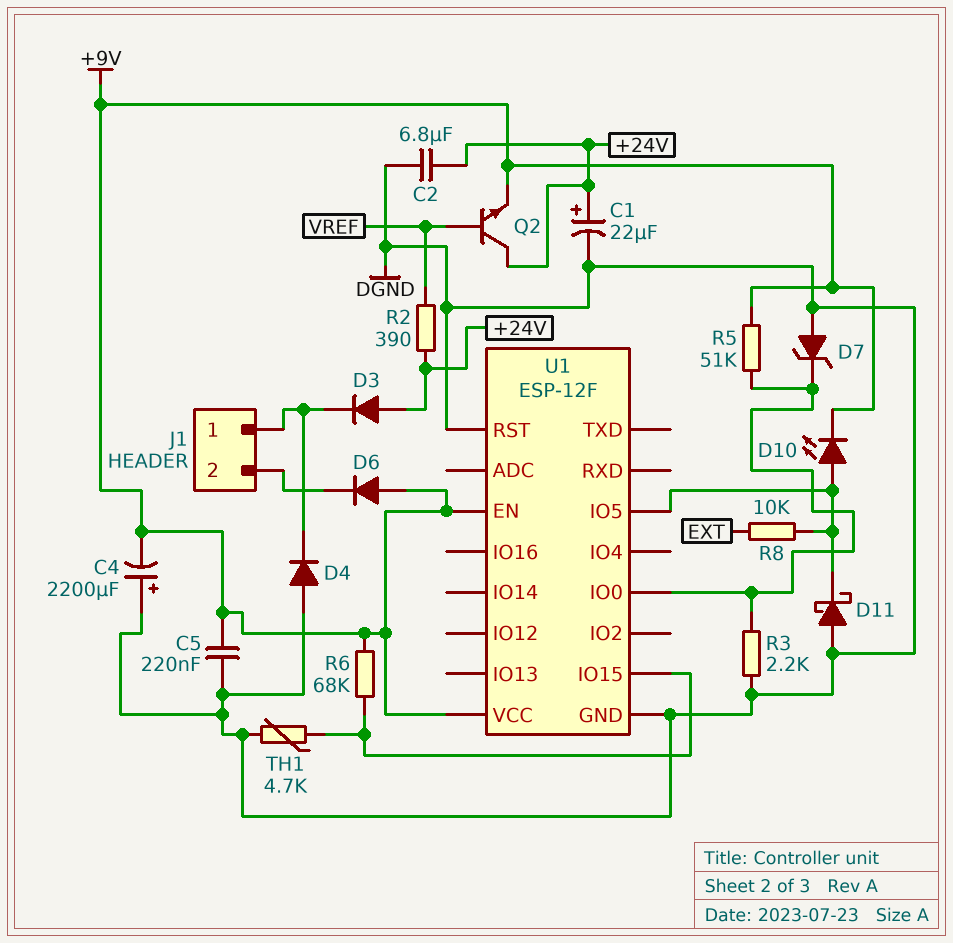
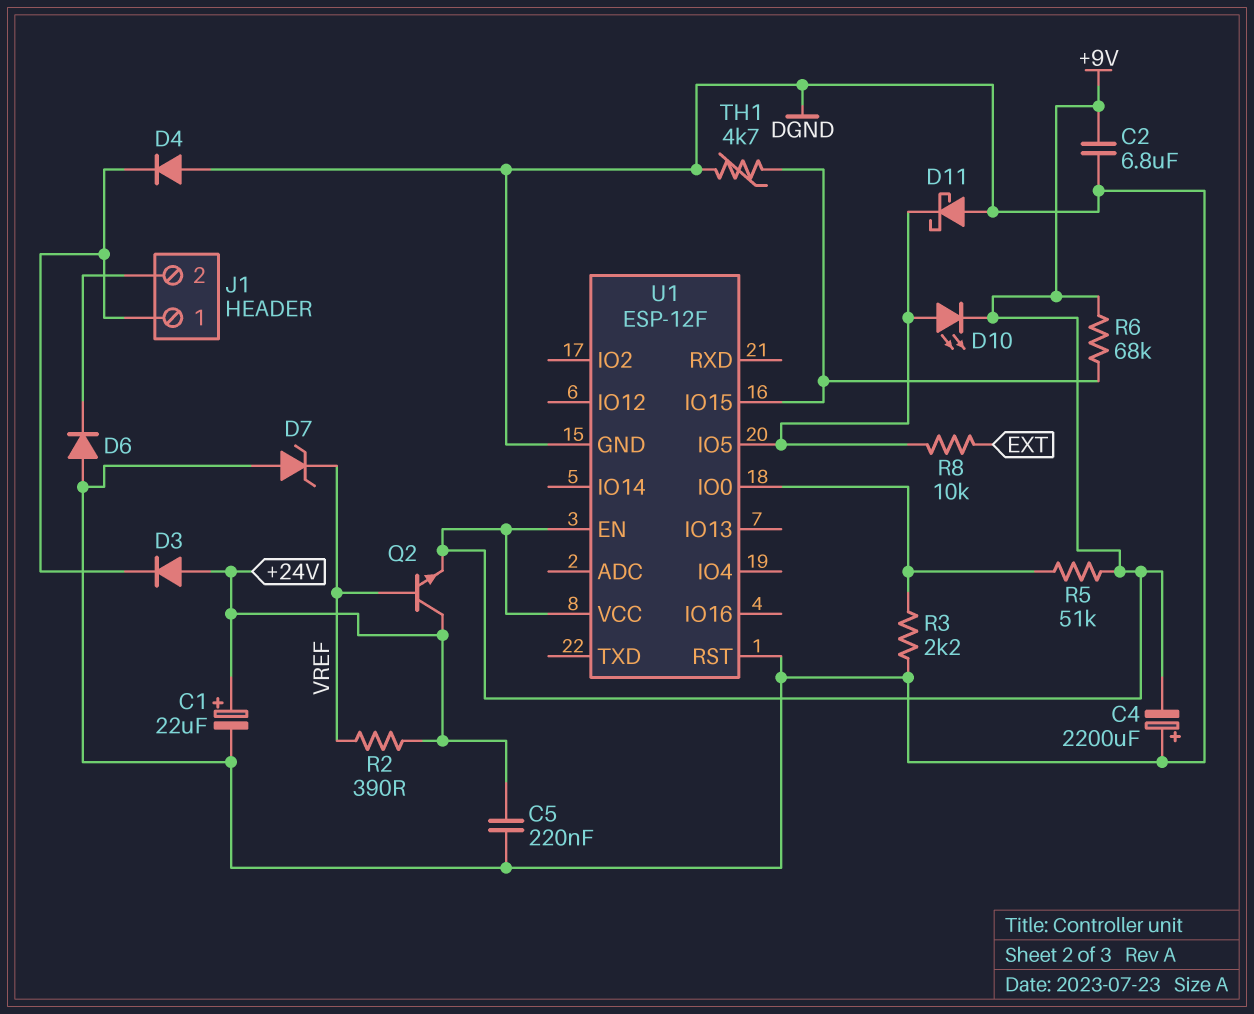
C2: 6.8uF (+24V, DGND) -> 6.8uF (+9V, DGND)
C5: 220nF (+9V, DGND) -> 220nF (+24V, DGND)
D6: diode (A +9V, K J1/2) -> diode (A DGND, K J1/2)
D7: zener (A DGND, K U1/IO0) -> zener (A DGND, K VREF)

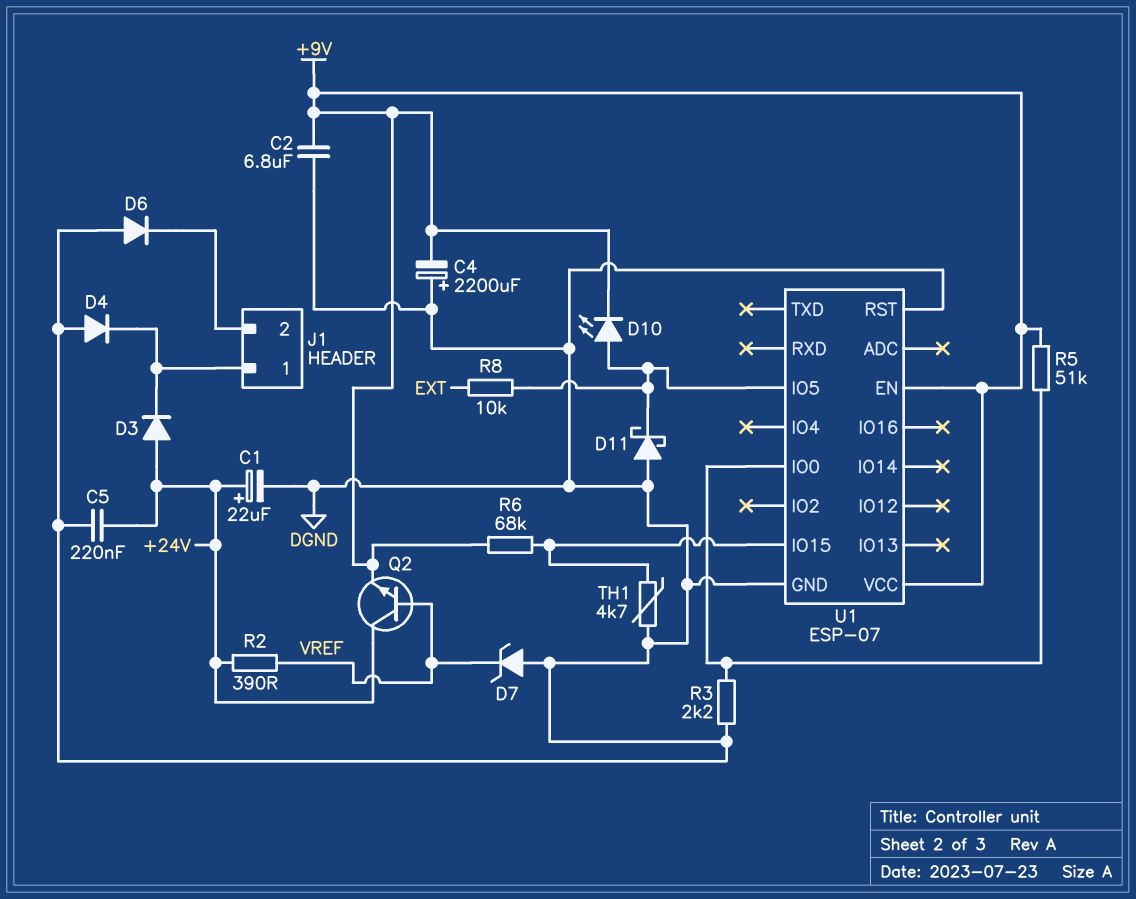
U1: ESP-12F -> ESP-07

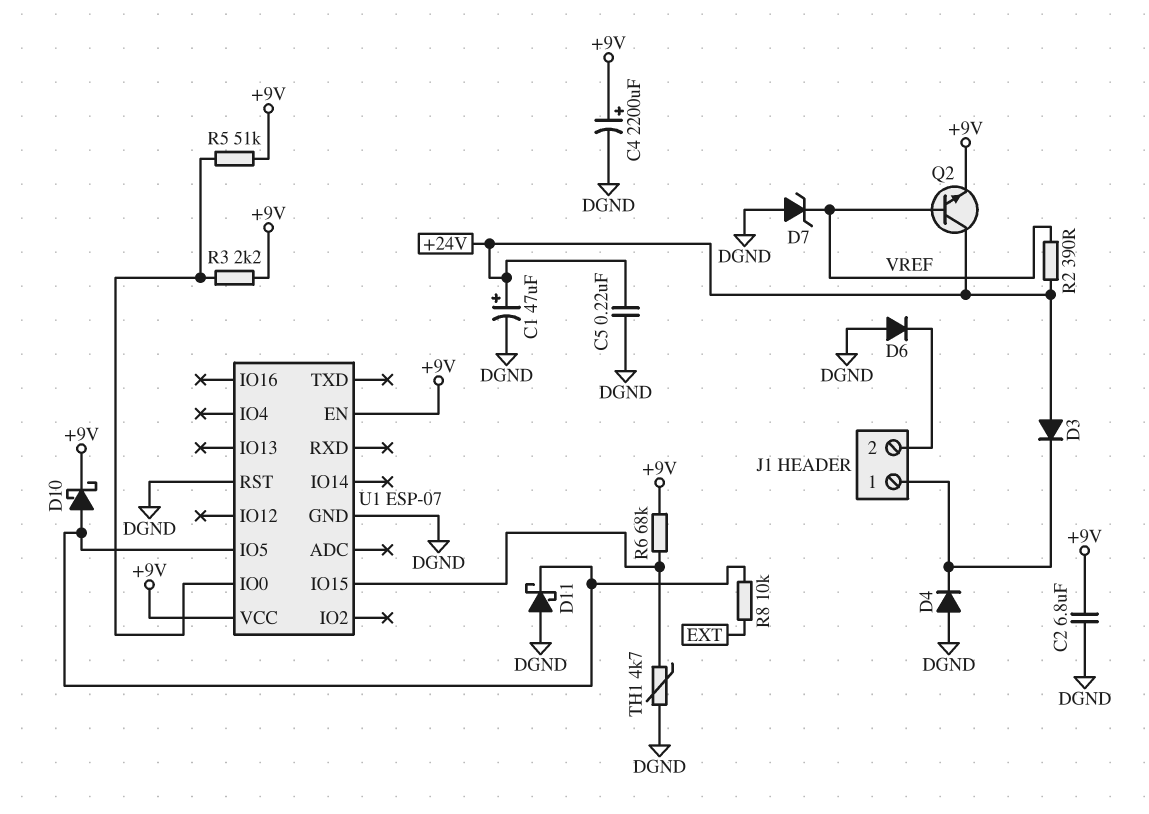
C1: 22uF (plus +24V, minus DGND) -> 47uF (plus +24V, minus DGND)
C4: 2200uF (plus DGND, minus +9V) -> 2200uF (plus +9V, minus DGND)
D10: LED (A U1/IO5, K +9V) -> schottky (A U1/IO5, K +9V)
R3: 2.2k (DGND, U1/IO0) -> 2.2k (+9V, U1/IO0)

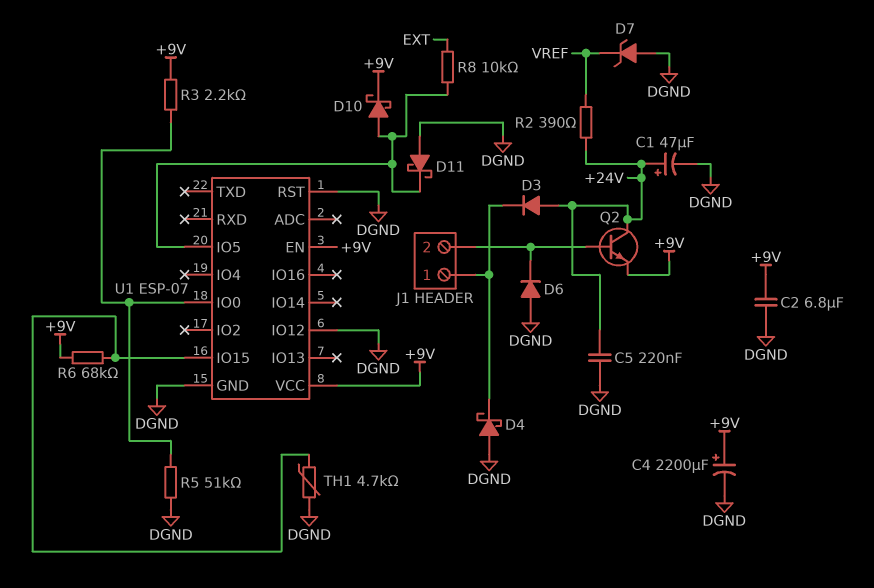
D4: diode (A DGND, K J1/1) -> schottky (A DGND, K J1/1)
Q2: NPN (B VREF, C +24V, E +9V) -> NPN (B J1/2, C +24V, E +9V)
R5: 51k (+9V, U1/IO0) -> 51k (DGND, U1/IO0)
U1 pin IO12: none -> DGND

